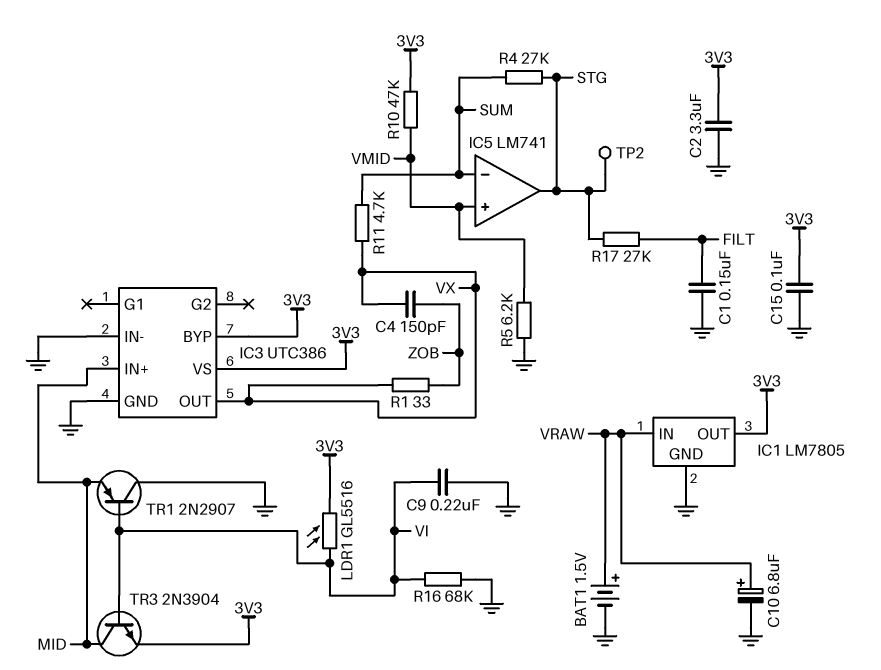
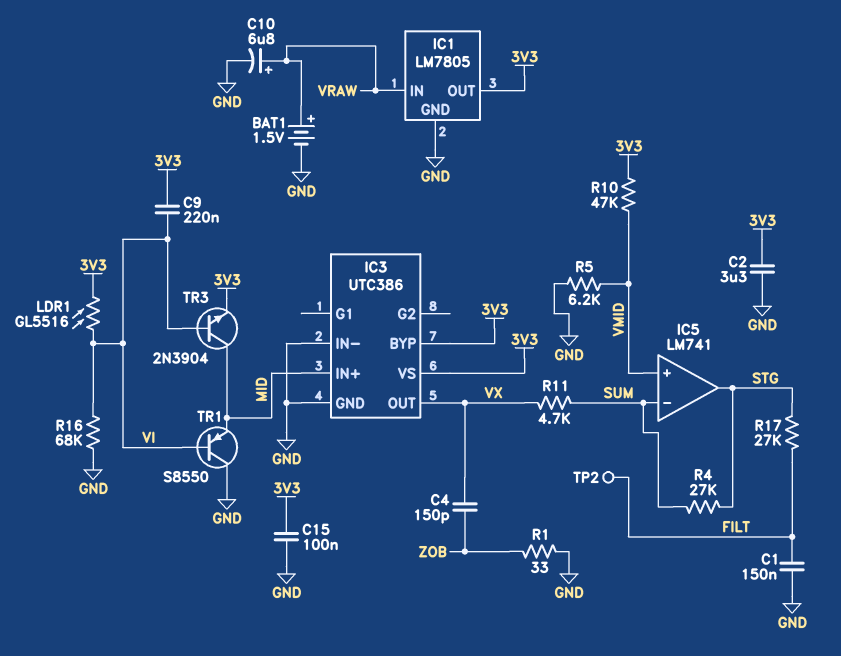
C9: 220nF (GND, VI) -> 220nF (3V3, VI)
R1: 33 (VX, ZOB) -> 33 (GND, ZOB)
TP2: test point (STG) -> test point (FILT)
TR1: PNP 2N2907 (B VI, C GND, E MID) -> PNP S8550 (B VI, C GND, E MID)

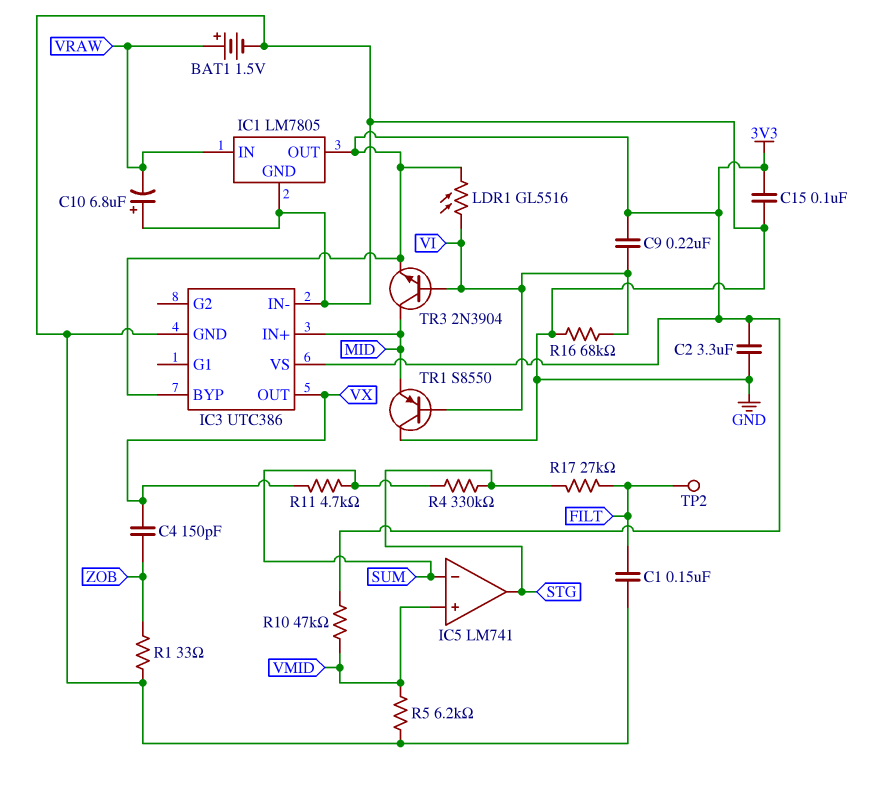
C10: 6.8uF (plus VRAW, minus GND) -> 6.8uF (plus GND, minus VRAW)
R4: 27k (STG, SUM) -> 330k (STG, SUM)

